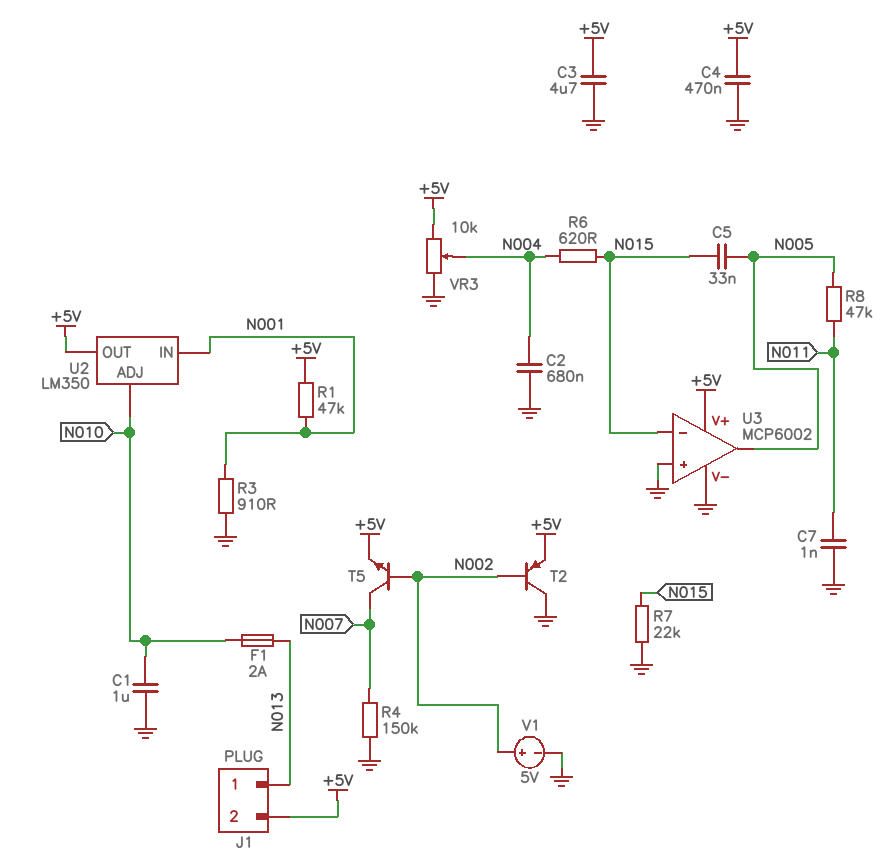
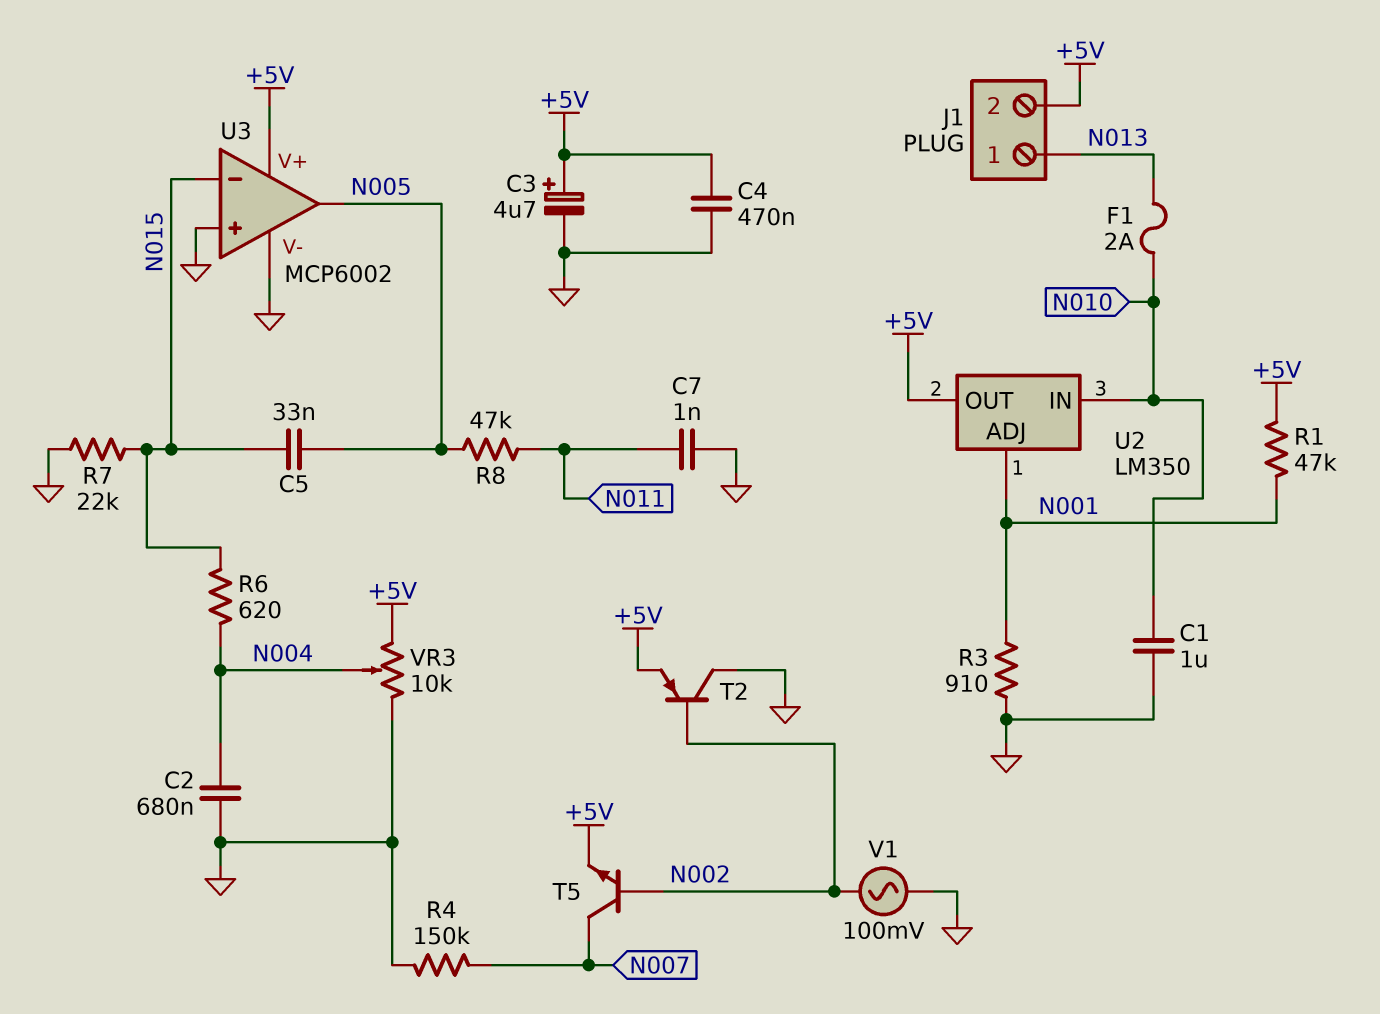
C3: 4.7uF (+5V, GND) -> 4.7uF (plus +5V, minus GND)
U2 pin ADJ: N010 -> N001
U2 pin IN: N001 -> N010
V1: 5V (plus N002, minus GND) -> AC 100mV (GND, N002)

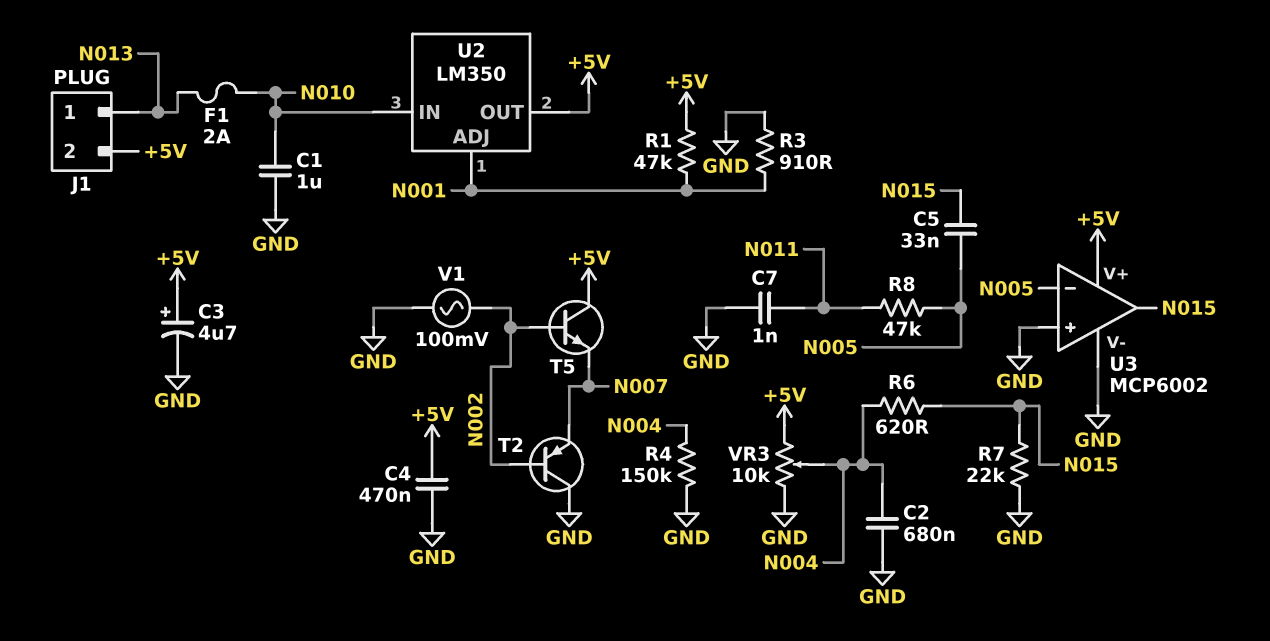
R4: 150k (GND, N007) -> 150k (GND, N004)
T2: PNP (B N002, C GND, E +5V) -> PNP (B N002, C GND, E N007)
T5: NPN (B N002, C N007, E +5V) -> NPN (B N002, C +5V, E N007)
U3 pin in-: N015 -> N005
U3 pin out: N005 -> N015

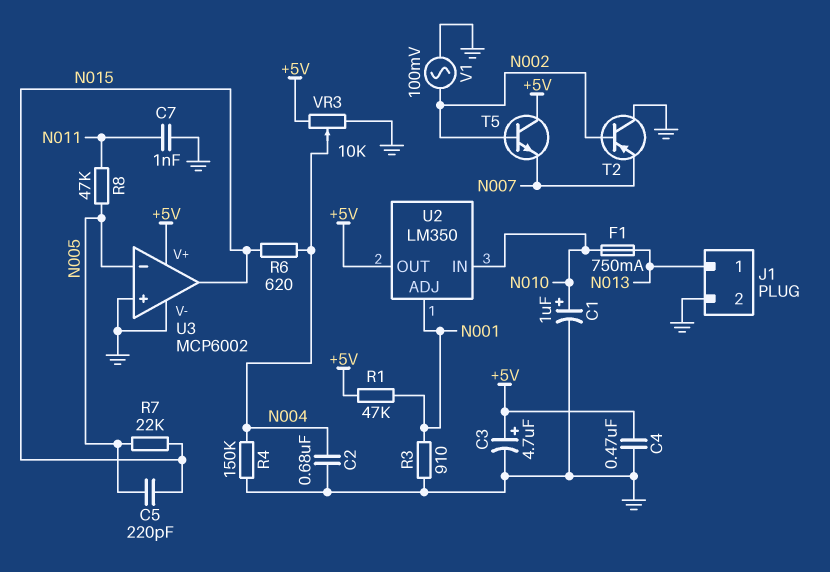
C1: 1uF (GND, N010) -> 1uF (plus N010, minus GND)
C5: 33nF (N005, N015) -> 220pF (N005, N015)
F1: 2A (N010, N013) -> 750mA (N010, N013)
J1 pin 2: +5V -> GND
R7: 22k (GND, N015) -> 22k (N005, N015)

